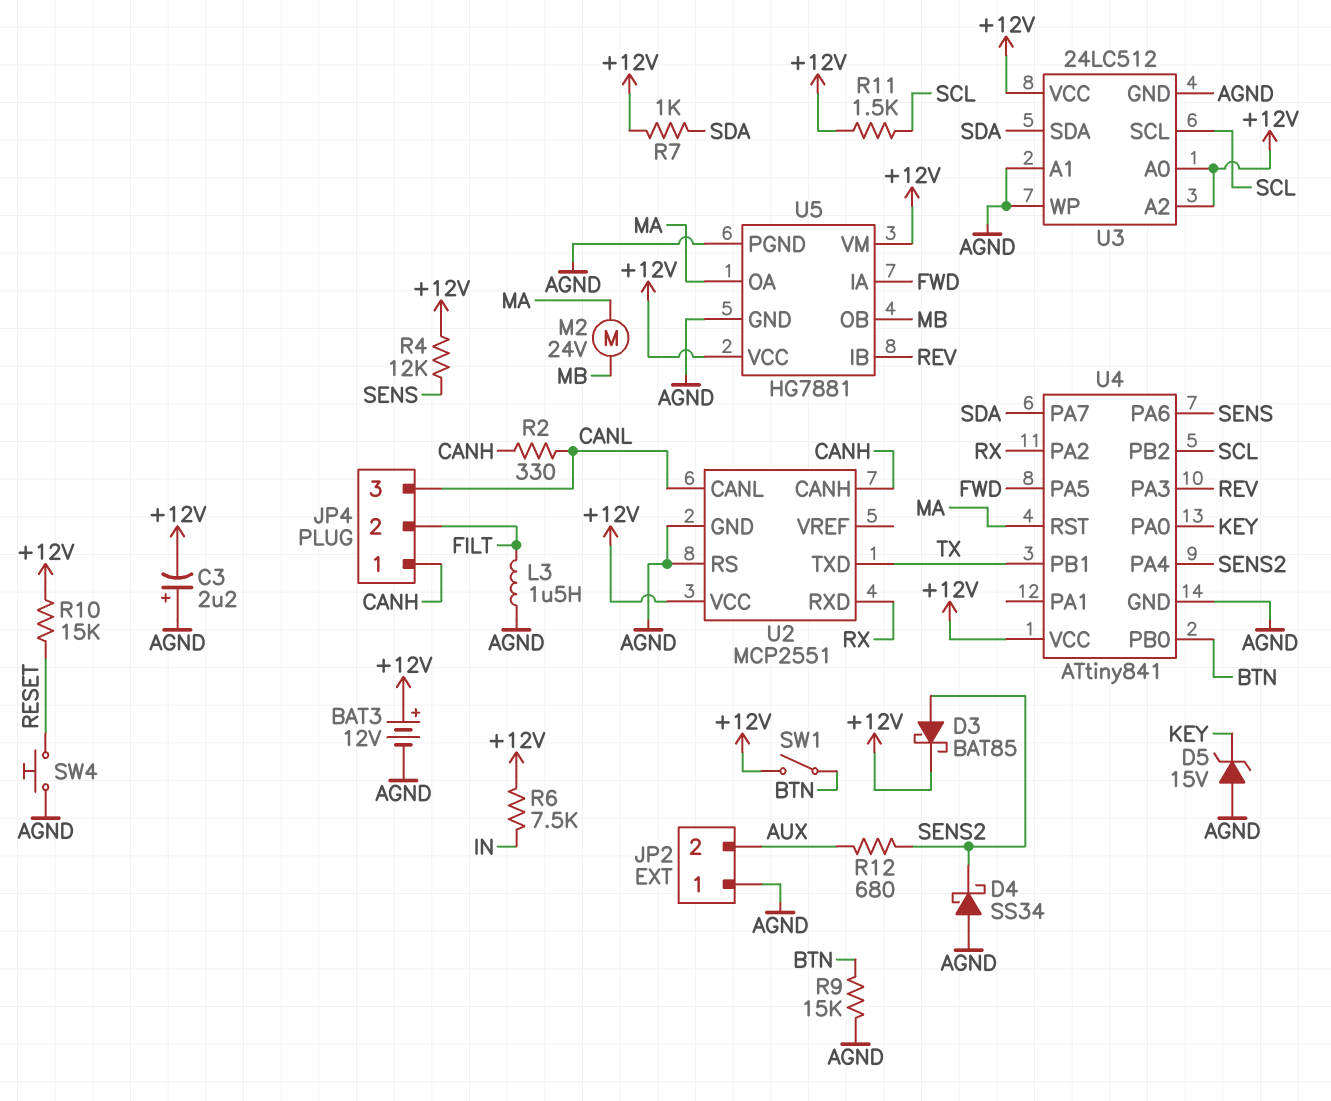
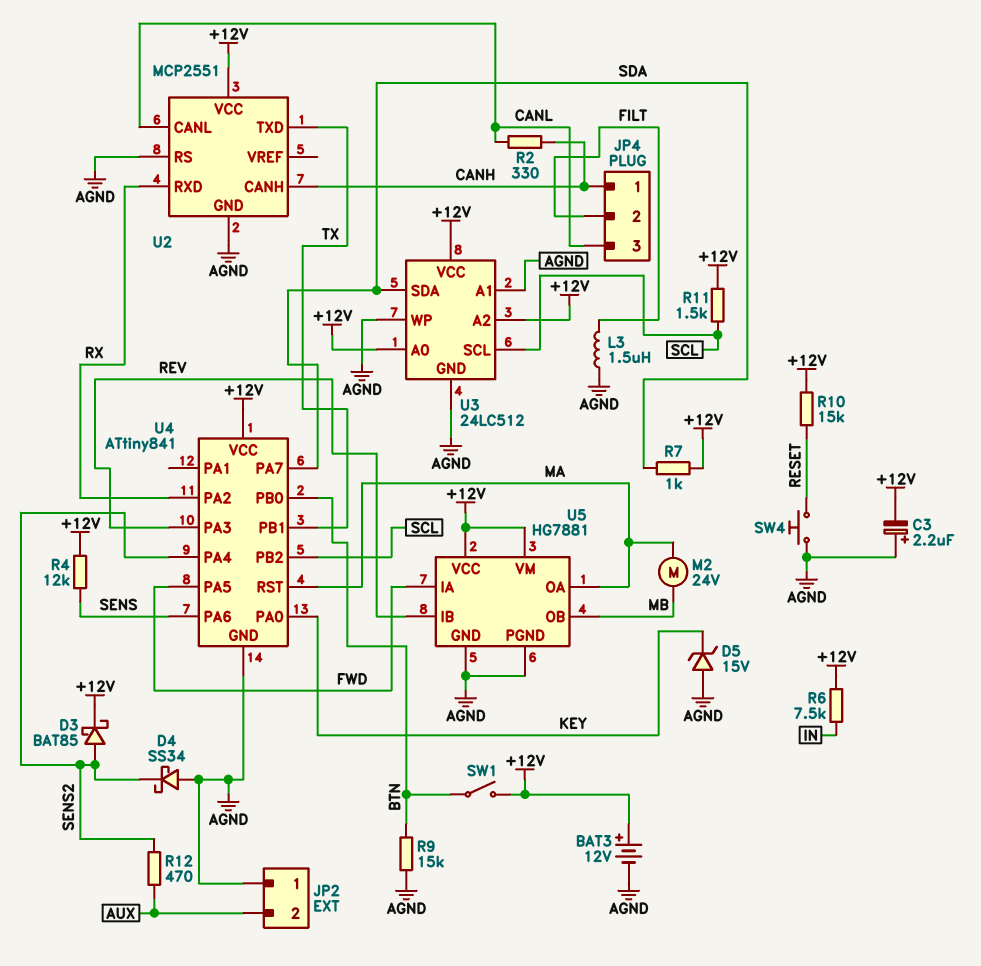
R12: 680 (AUX, SENS2) -> 470 (AUX, SENS2)

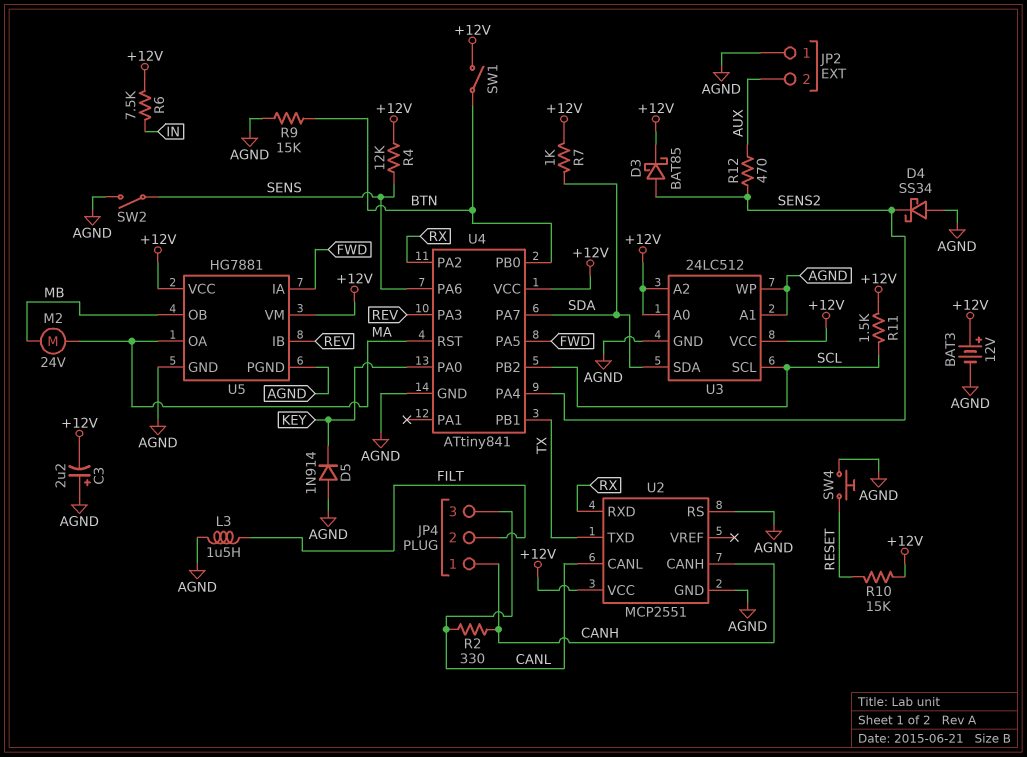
D5: zener 15V (A AGND, K KEY) -> diode 1N914 (A AGND, K KEY)
SW2: none -> switch (AGND, SENS)

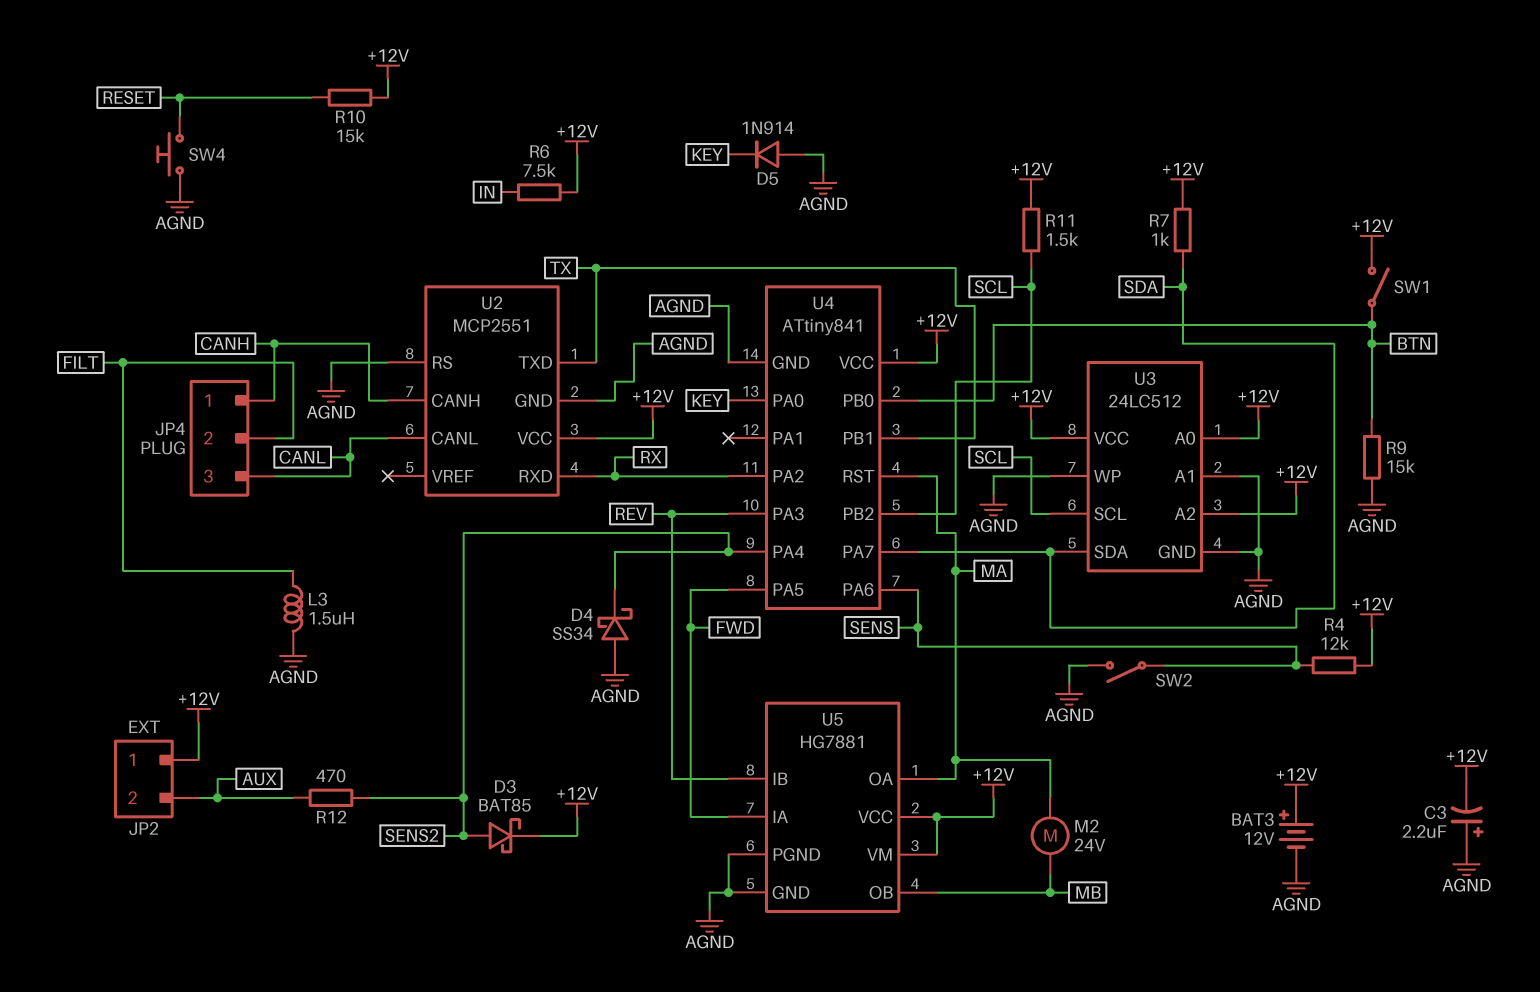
JP2 pin 1: AGND -> +12V
R2: 330 (CANH, CANL) -> none

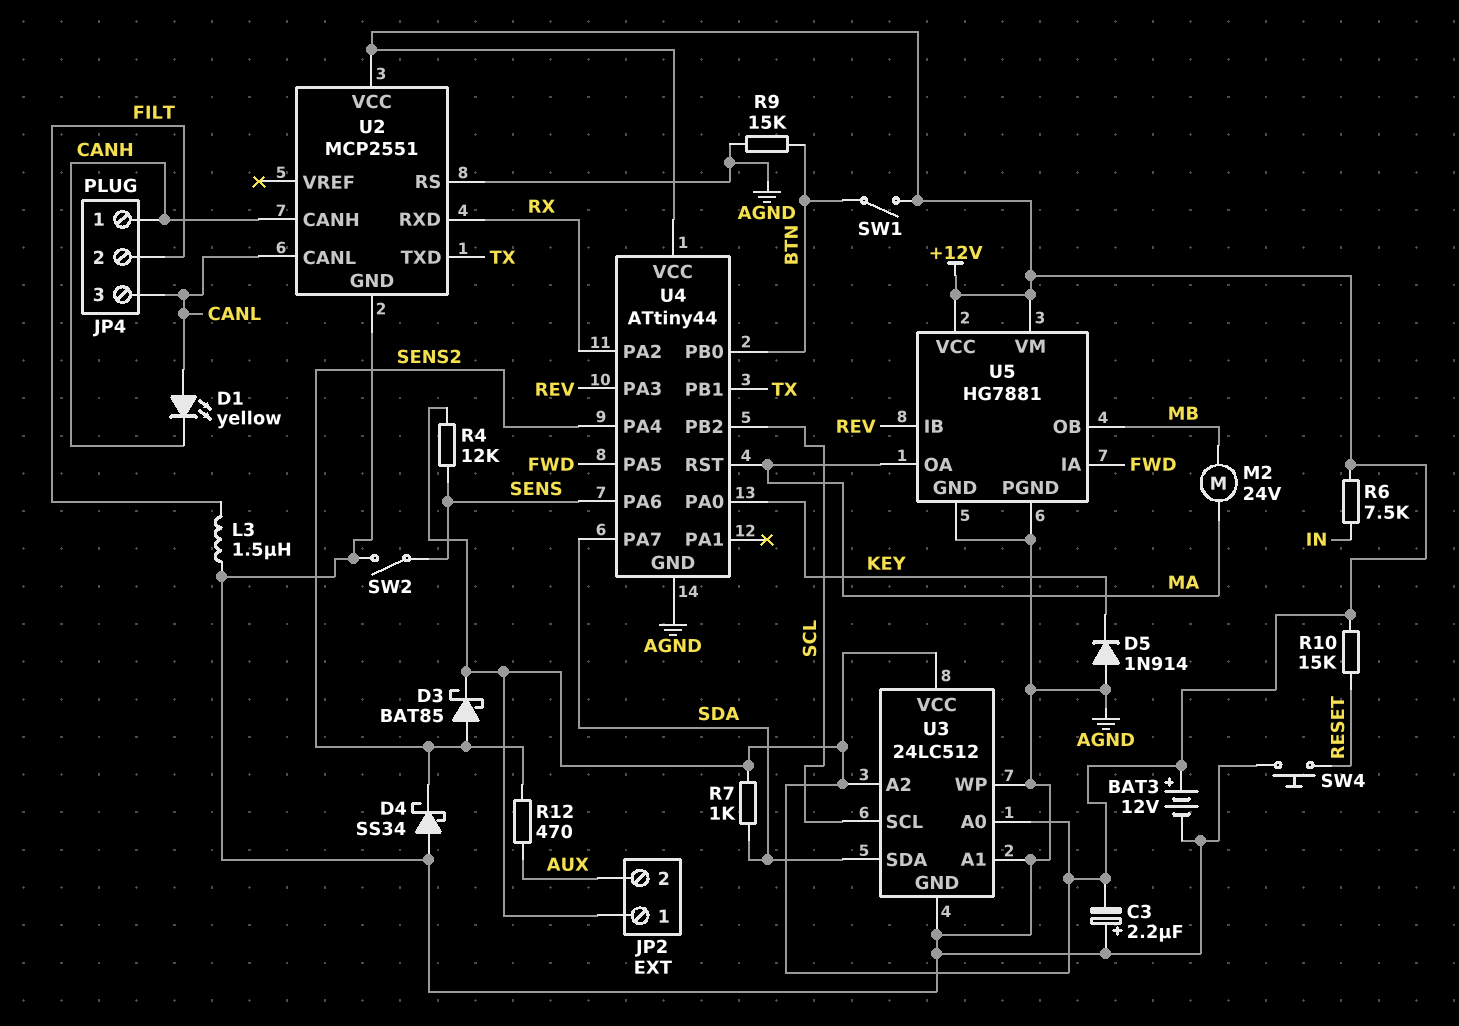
D1: none -> LED yellow (A CANL, K CANH)
R11: 1.5k (+12V, SCL) -> none
U4: ATtiny841 -> ATtiny44

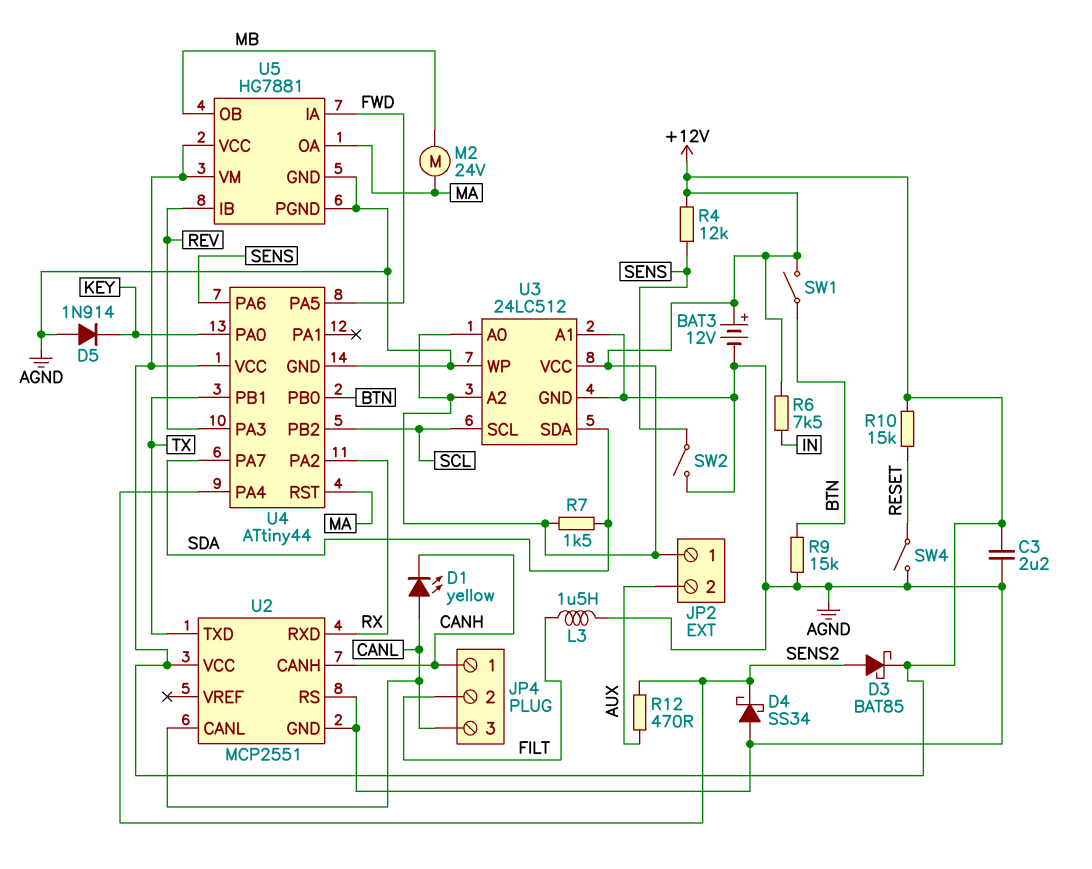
C3: 2.2uF (plus AGND, minus +12V) -> 2.2uF (+12V, AGND)
R7: 1k (+12V, SDA) -> 1.5k (+12V, SDA)
SW4: button (AGND, RESET) -> switch (AGND, RESET)

